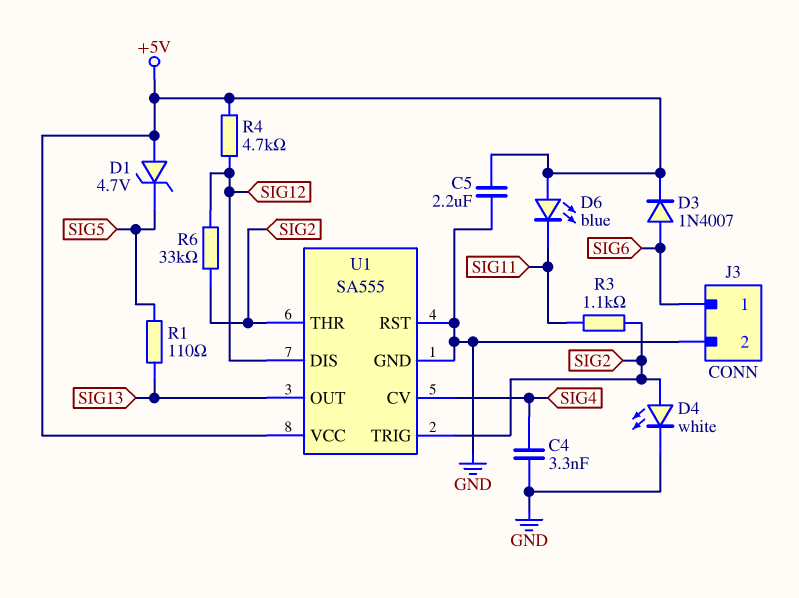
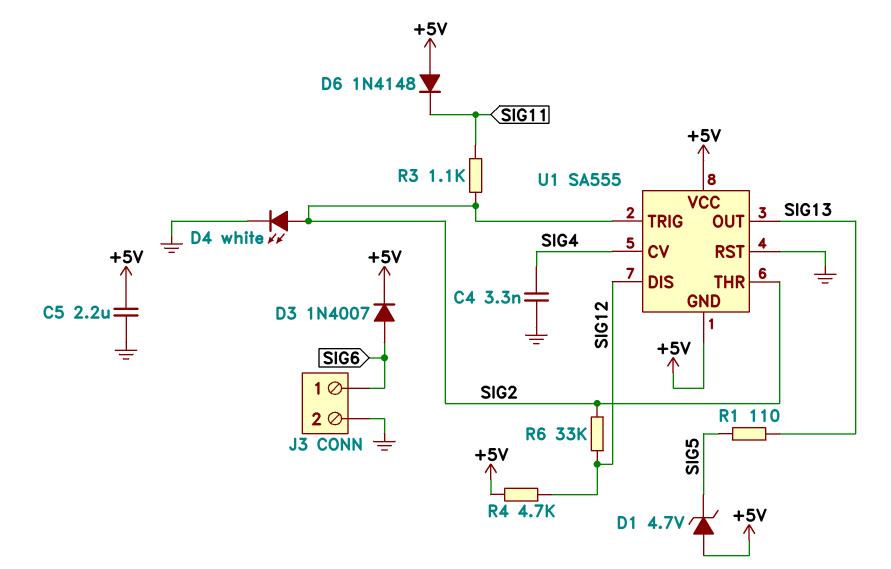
D6: LED blue (A +5V, K SIG11) -> diode 1N4148 (A +5V, K SIG11)
U1 pin GND: GND -> +5V

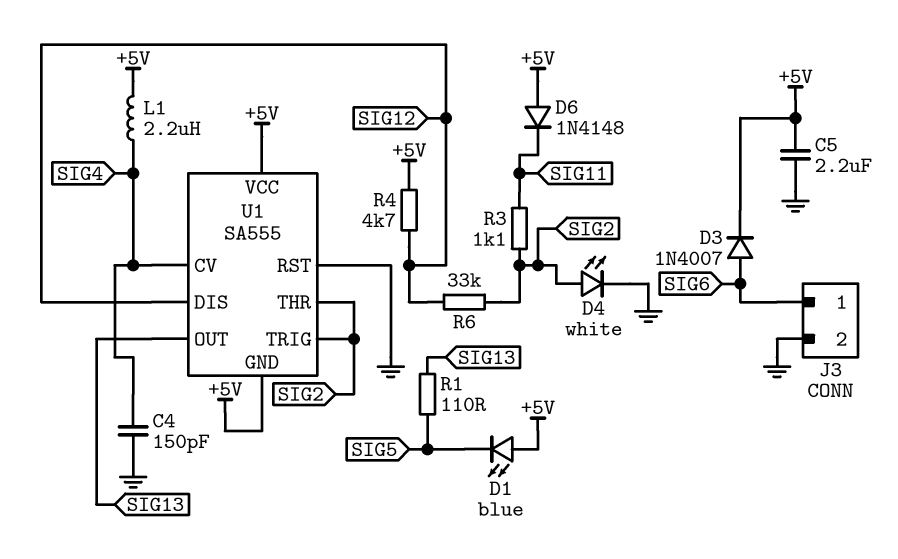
C4: 3.3nF (GND, SIG4) -> 150pF (GND, SIG4)
D1: zener 4.7V (A +5V, K SIG5) -> LED blue (A +5V, K SIG5)
L1: none -> 2.2uH (+5V, SIG4)

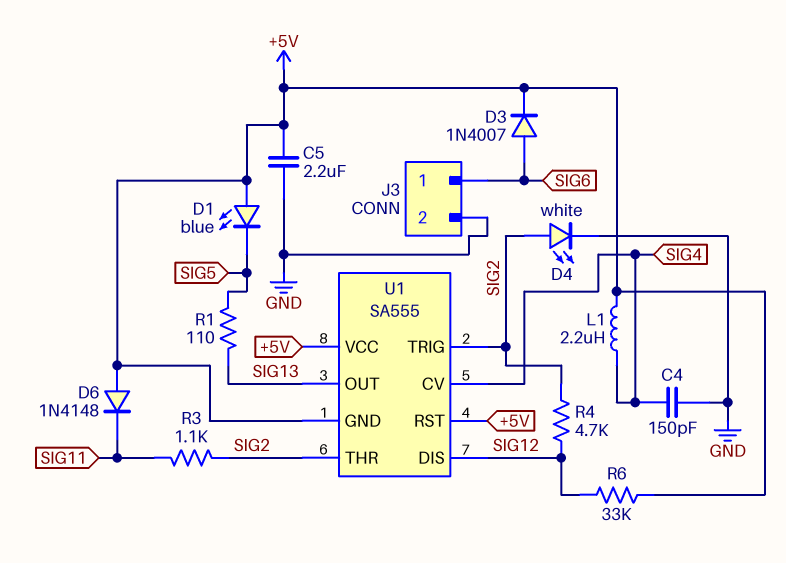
R4: 4.7k (+5V, SIG12) -> 4.7k (SIG2, SIG12)
R6: 33k (SIG2, SIG12) -> 33k (+5V, SIG12)
U1 pin RST: GND -> +5V

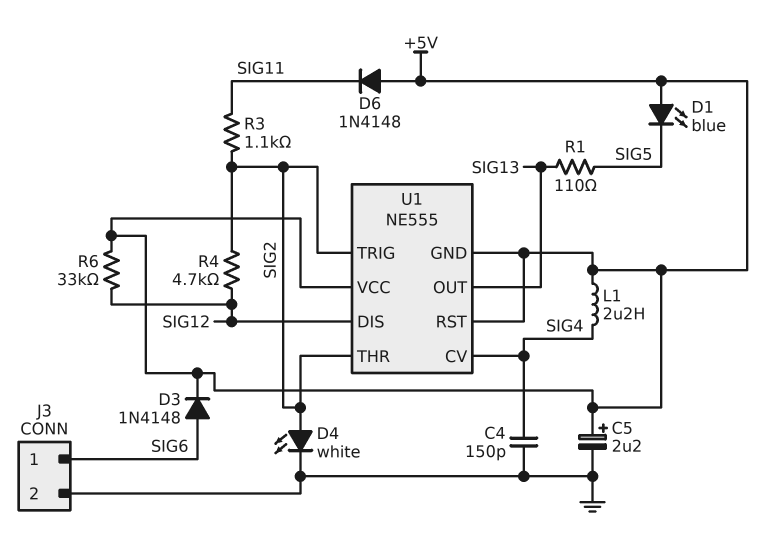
C5: 2.2uF (+5V, GND) -> 2.2uF (plus +5V, minus GND)
D3: diode 1N4007 (A SIG6, K +5V) -> diode 1N4148 (A SIG6, K +5V)
U1: SA555 -> NE555

